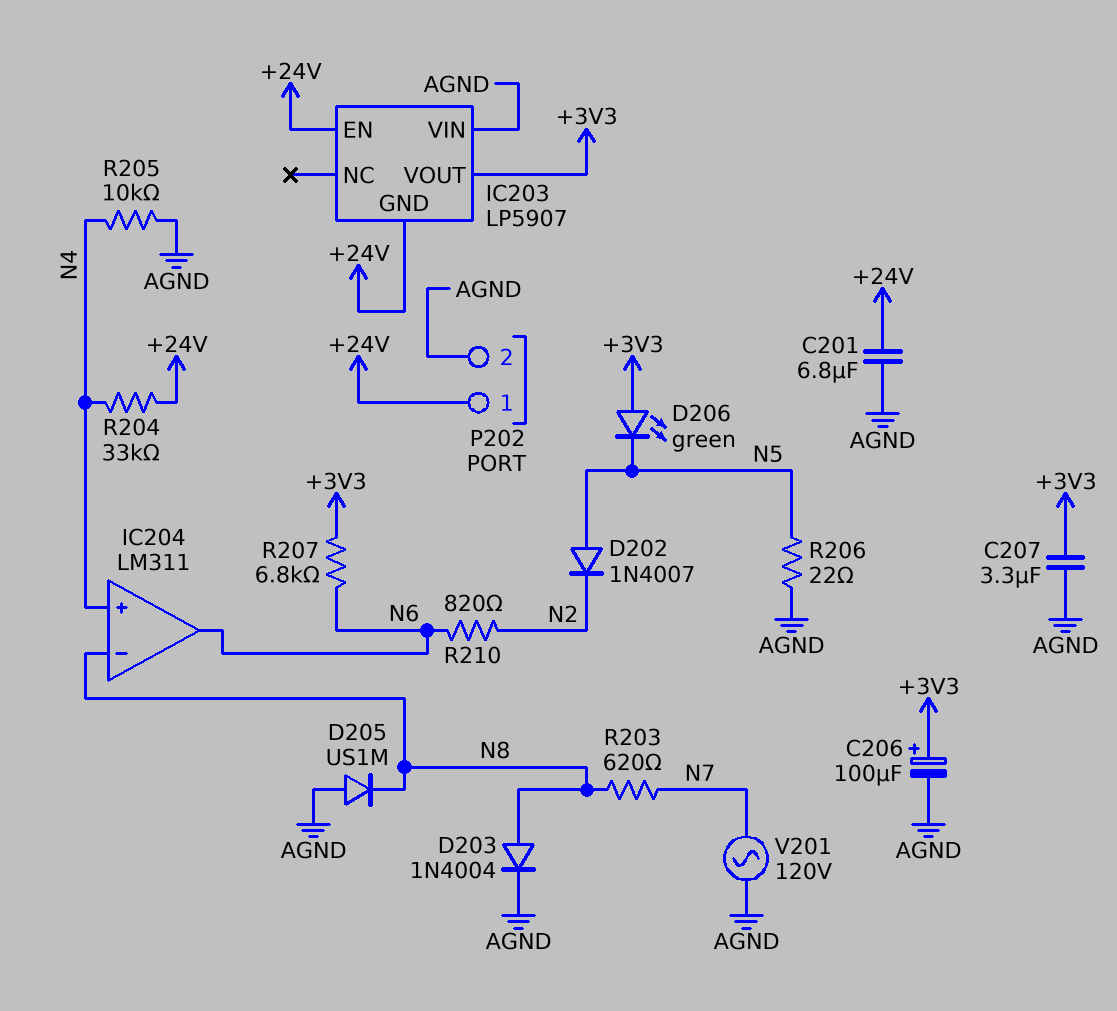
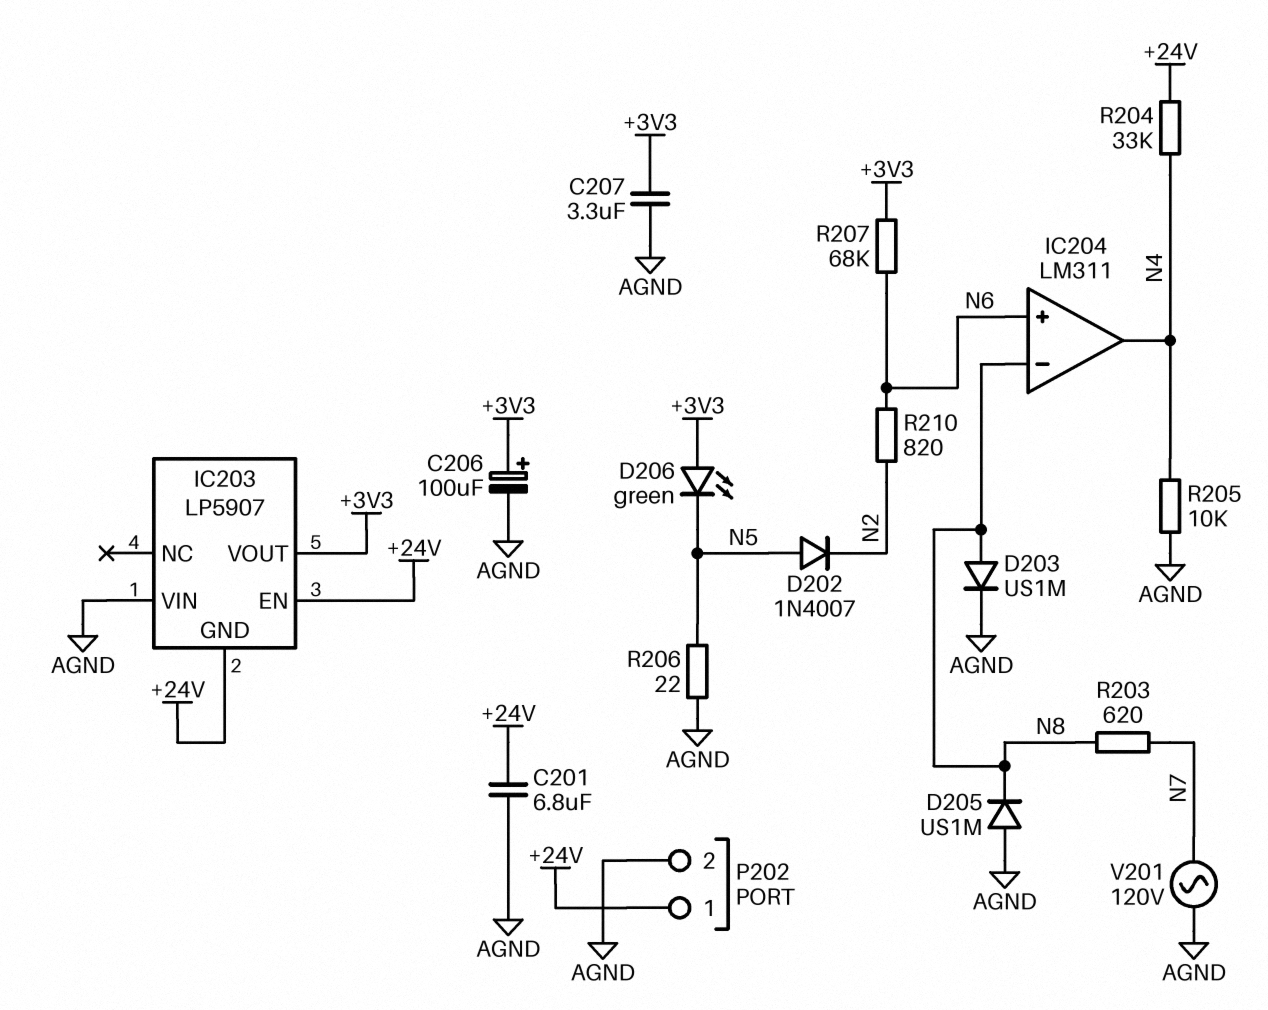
D203: diode 1N4004 (A N8, K AGND) -> diode US1M (A N8, K AGND)
IC204 pin in+: N4 -> N6
IC204 pin out: N6 -> N4
R207: 6.8k (+3V3, N6) -> 68k (+3V3, N6)

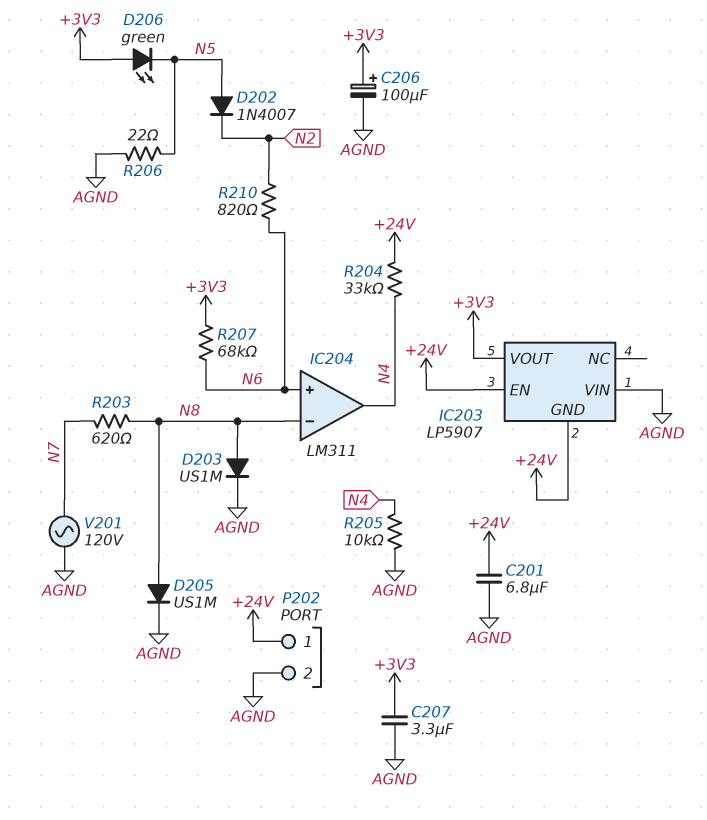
D205: diode US1M (A AGND, K N8) -> diode US1M (A N8, K AGND)

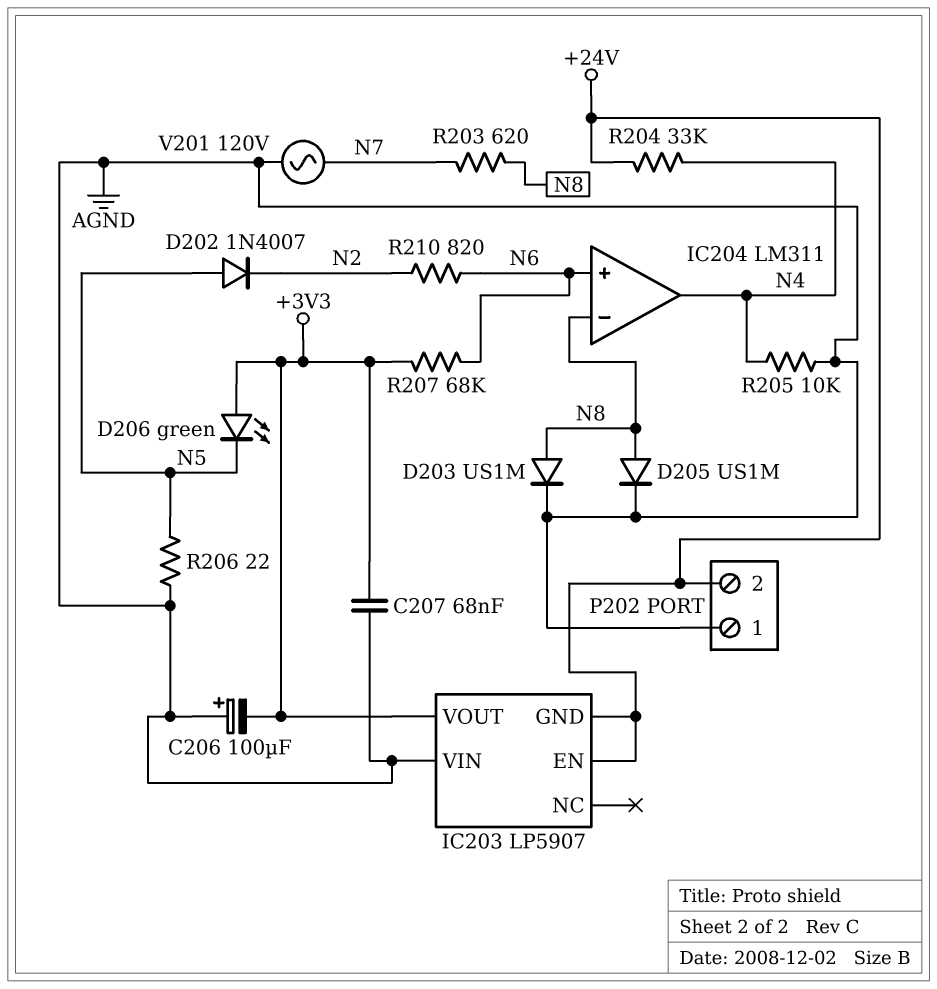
C201: 6.8uF (+24V, AGND) -> none
C206: 100uF (plus +3V3, minus AGND) -> 100uF (plus AGND, minus +3V3)
C207: 3.3uF (+3V3, AGND) -> 68nF (+3V3, AGND)
P202 pin 1: +24V -> AGND
P202 pin 2: AGND -> +24V

